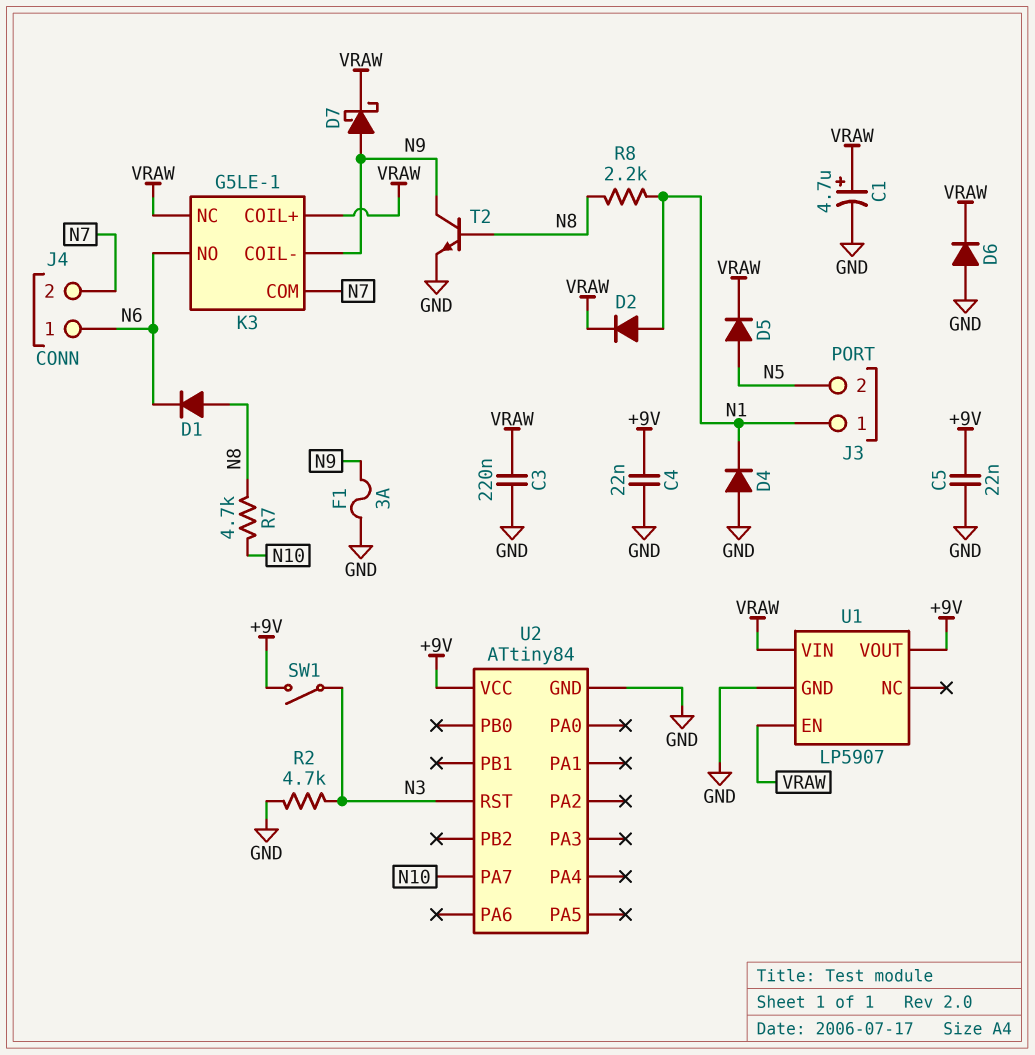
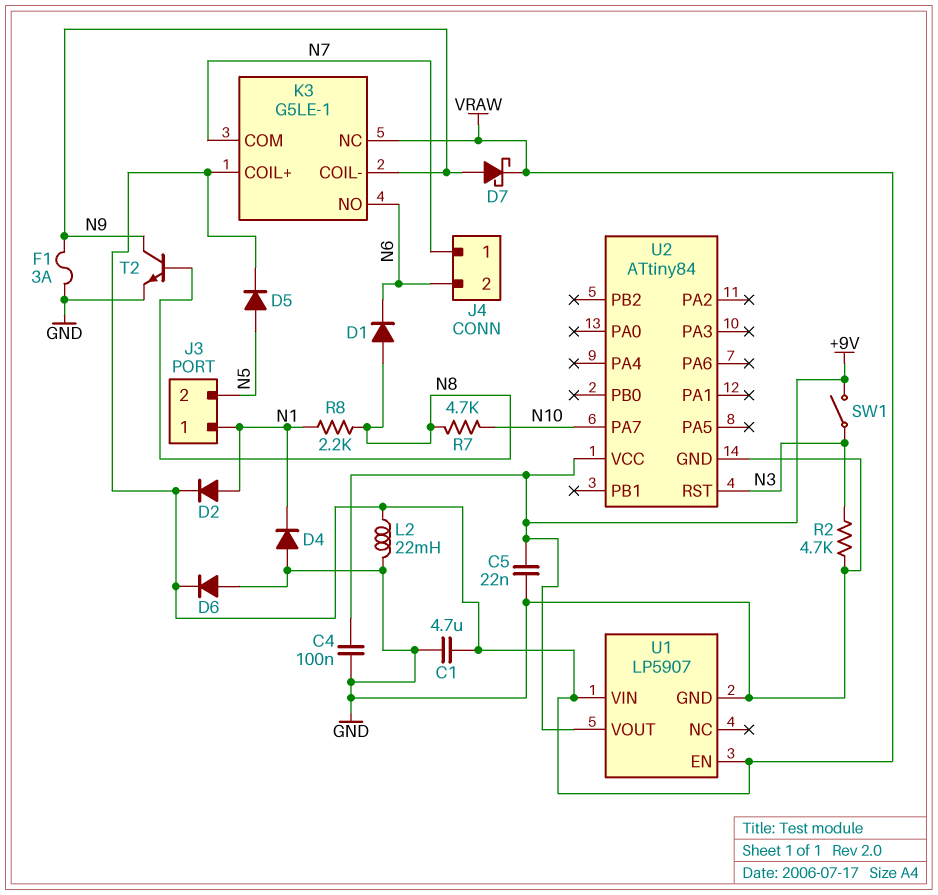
C1: 4.7uF (plus VRAW, minus GND) -> 4.7uF (GND, VRAW)
C3: 220nF (GND, VRAW) -> none
C4: 22nF (+9V, GND) -> 100nF (+9V, GND)
J4 pin 1: N6 -> N7
J4 pin 2: N7 -> N6
L2: none -> 22mH (GND, VRAW)

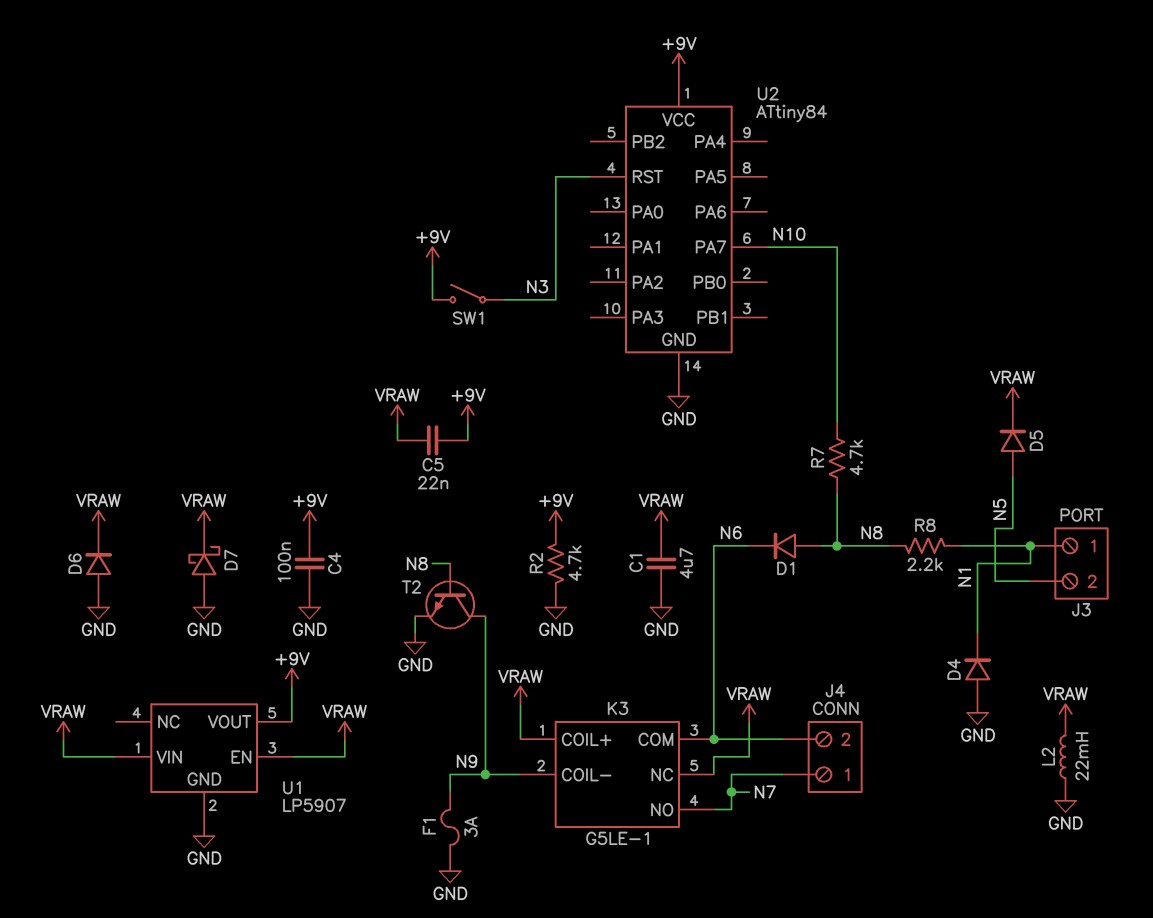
C5: 22nF (+9V, GND) -> 22nF (+9V, VRAW)
D2: diode (A N1, K VRAW) -> none
D7: schottky (A N9, K VRAW) -> schottky (A GND, K VRAW)
K3 pin COM: N7 -> N6
K3 pin NO: N6 -> N7
R2: 4.7k (GND, N3) -> 4.7k (+9V, GND)

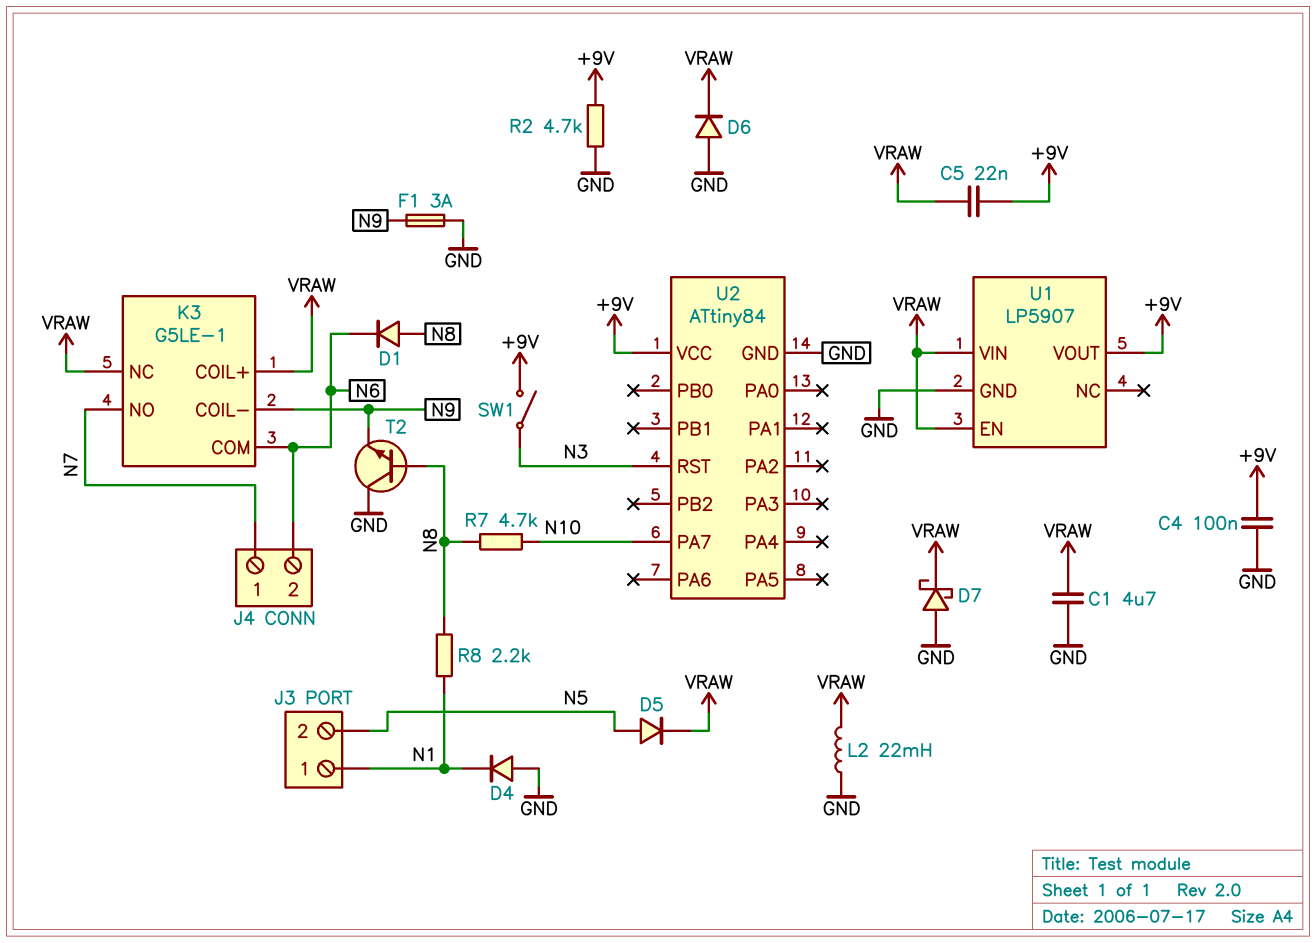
T2: NPN (B N8, C N9, E GND) -> NPN (B N8, C GND, E N9)

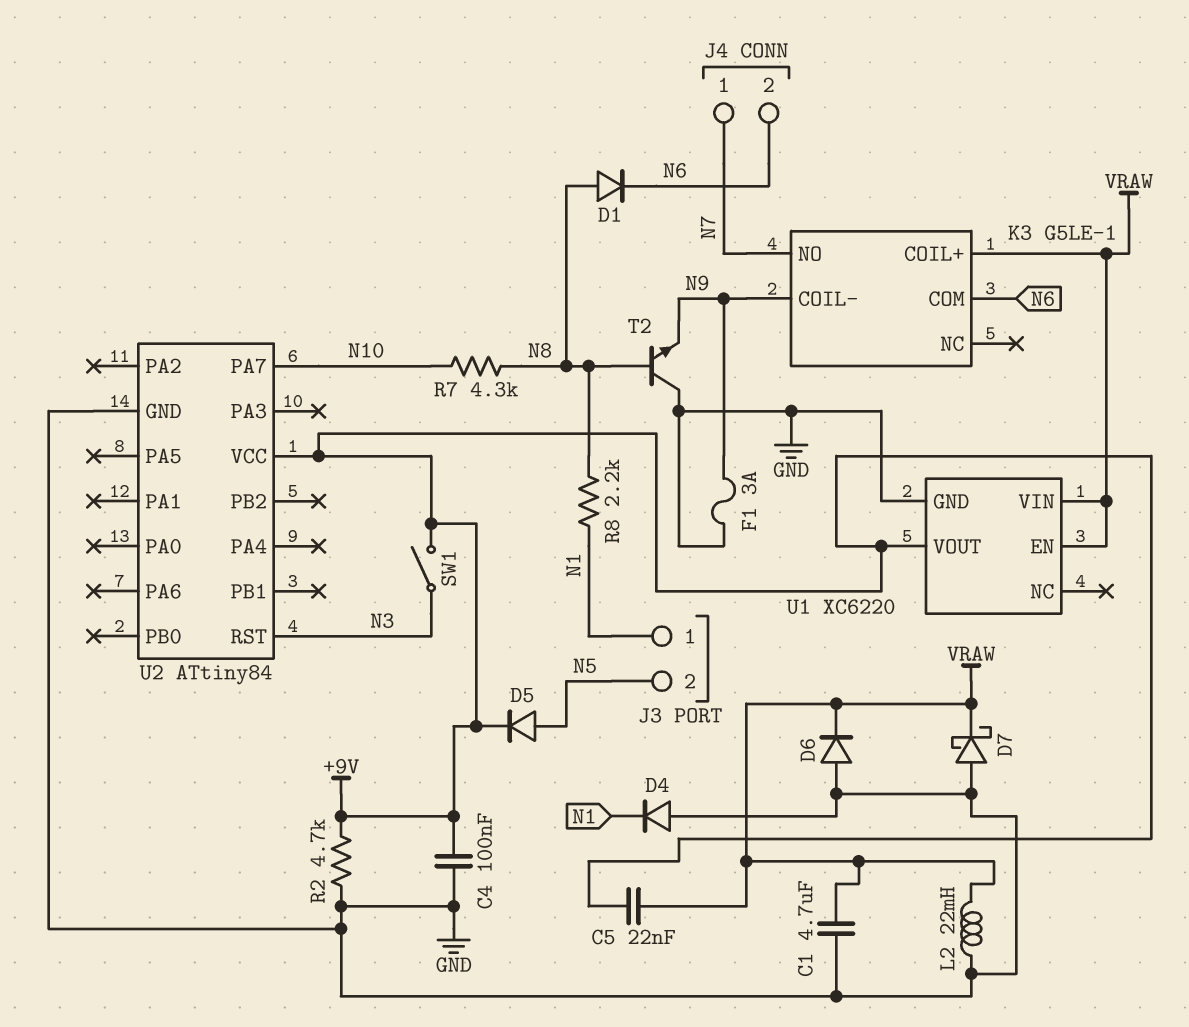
D5: diode (A N5, K VRAW) -> diode (A N5, K +9V)
K3 pin NC: VRAW -> none
R7: 4.7k (N8, N10) -> 4.3k (N8, N10)
U1: LP5907 -> XC6220

